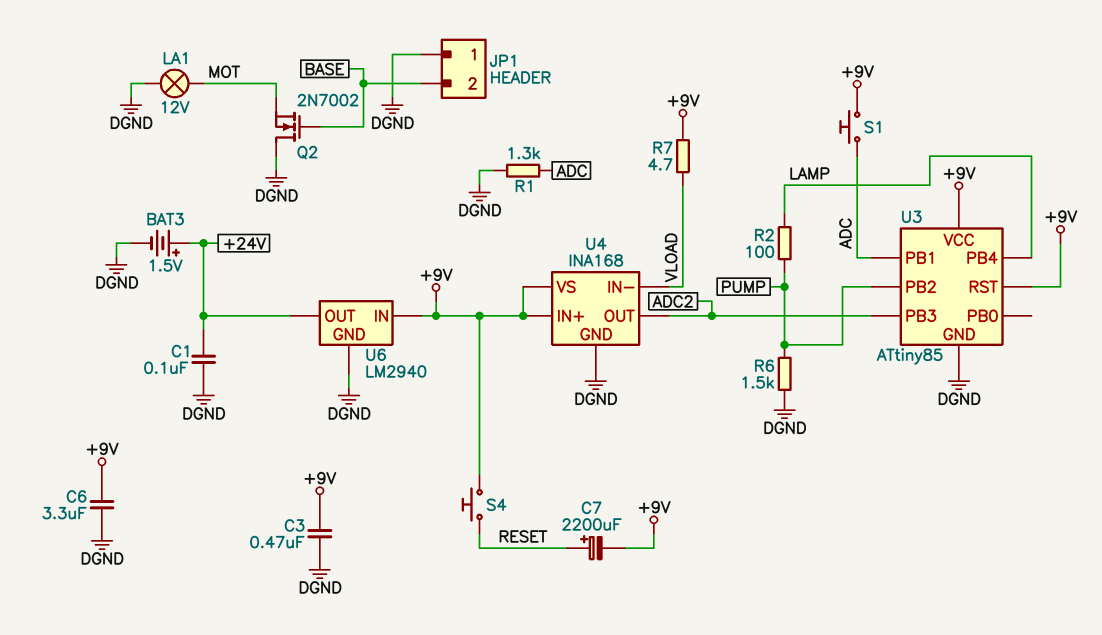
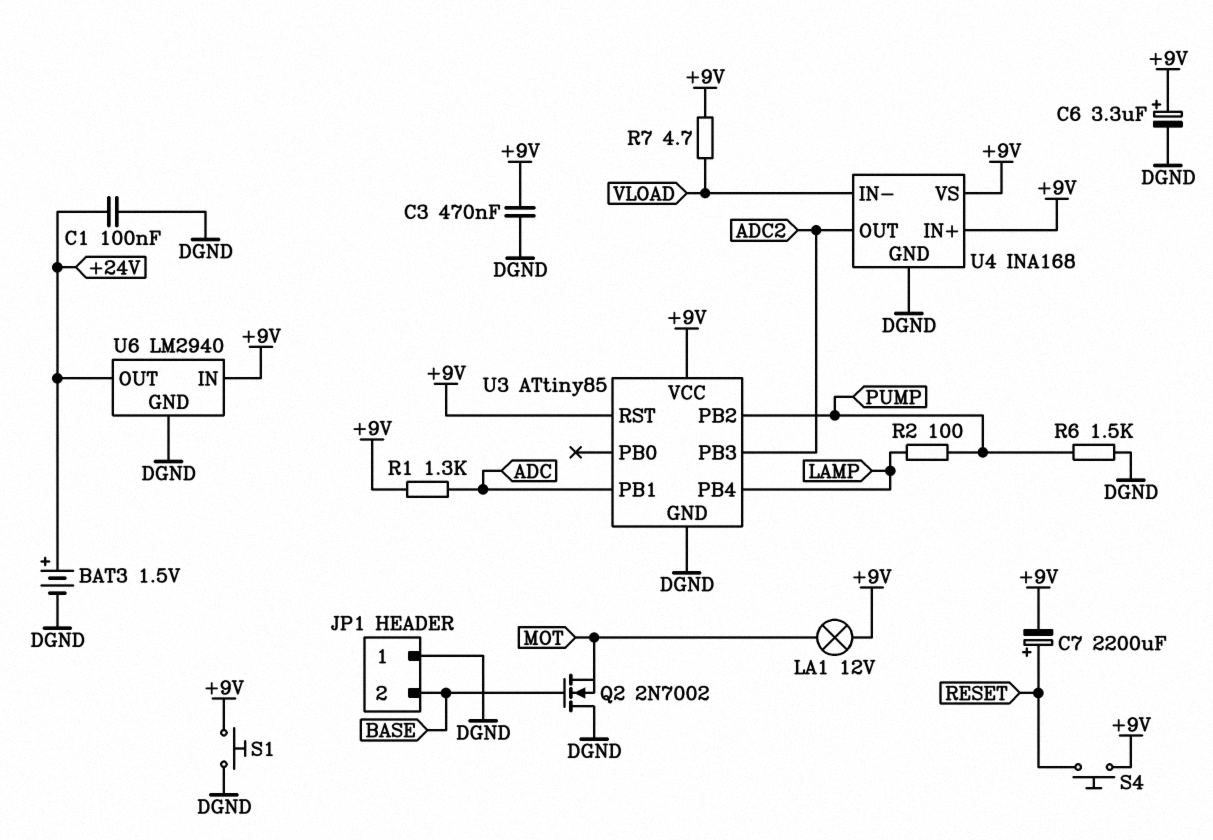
C6: 3.3uF (+9V, DGND) -> 3.3uF (plus +9V, minus DGND)
LA1: lamp 12V (DGND, MOT) -> lamp 12V (+9V, MOT)
R1: 1.3k (ADC, DGND) -> 1.3k (+9V, ADC)
S1: button (+9V, ADC) -> button (+9V, DGND)

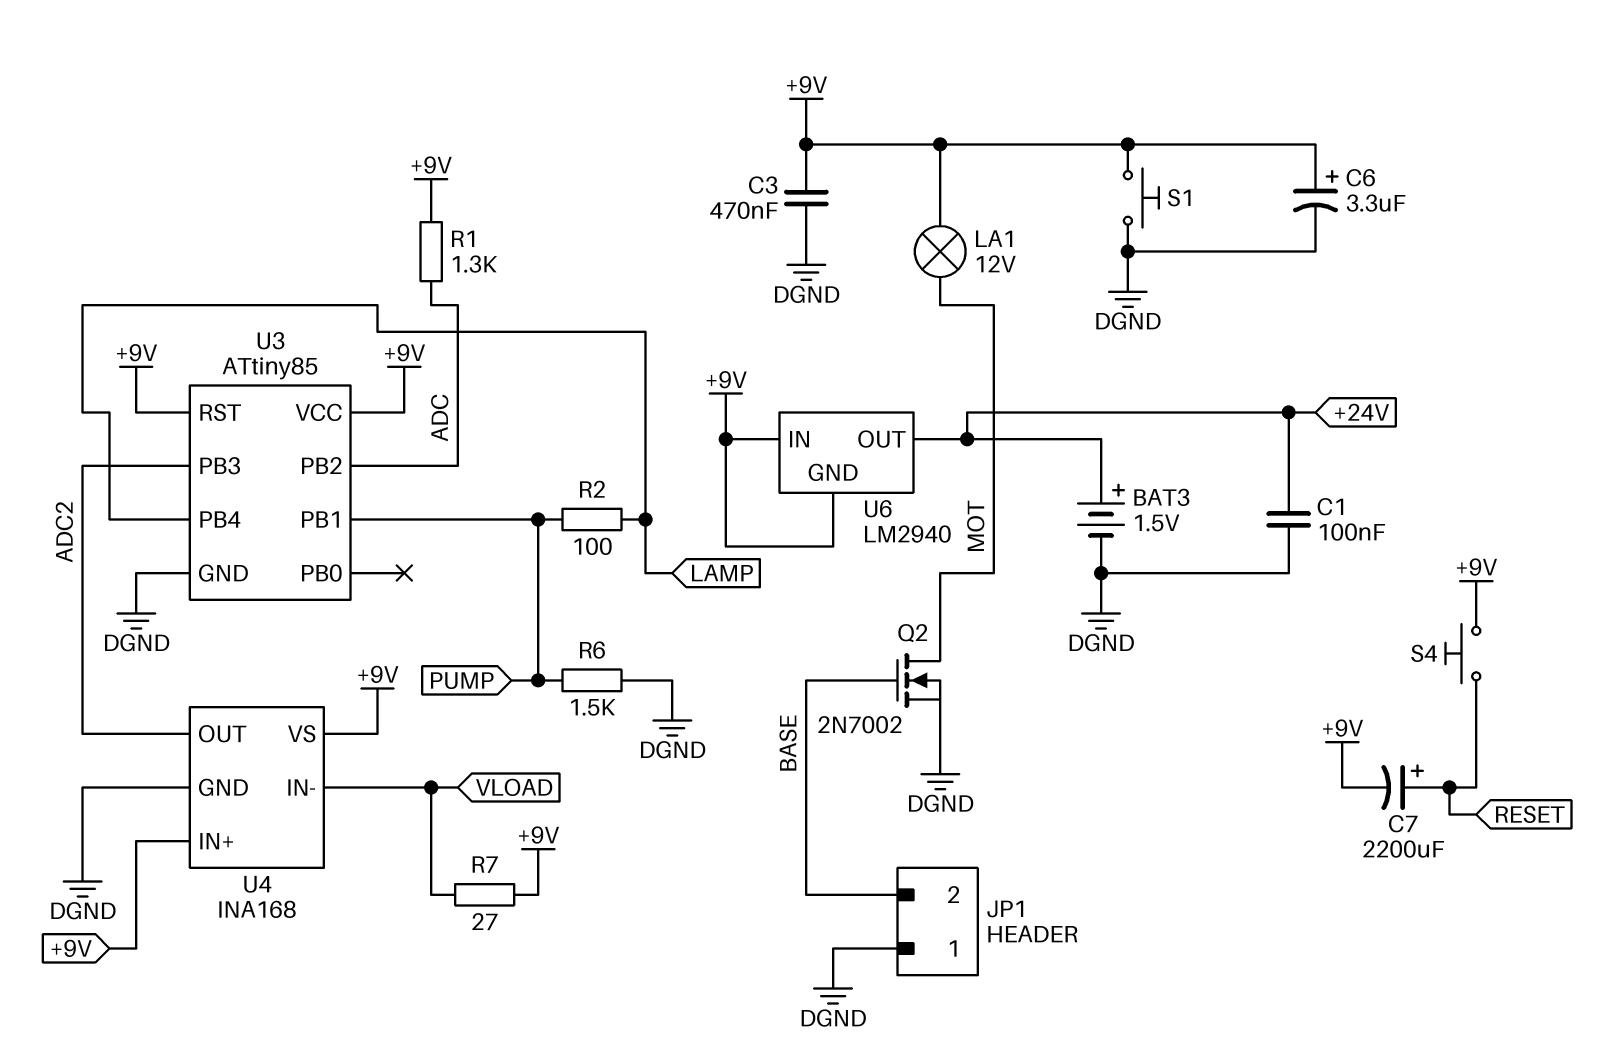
Q2: NMOS 2N7002 (G BASE, D DGND, S MOT) -> NMOS 2N7002 (G BASE, D MOT, S DGND)
R7: 4.7 (+9V, VLOAD) -> 27 (+9V, VLOAD)
U3 pin PB1: ADC -> PUMP
U3 pin PB2: PUMP -> ADC
U6 pin GND: DGND -> +9V

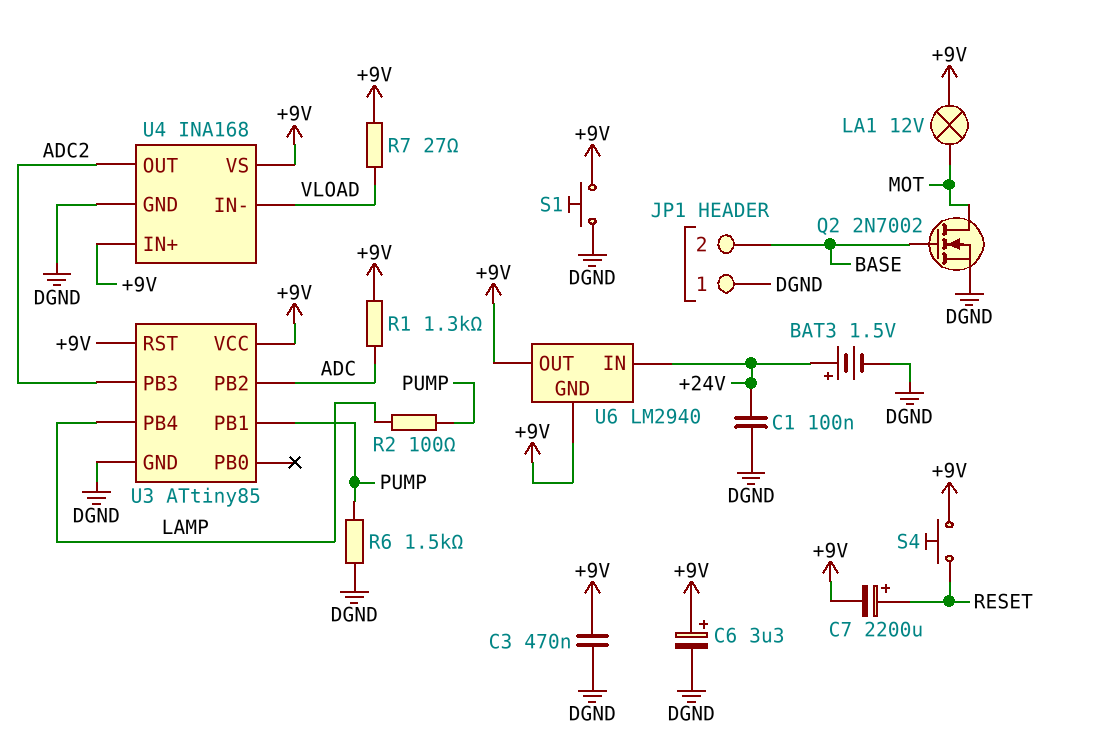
U6 pin IN: +9V -> +24V
U6 pin OUT: +24V -> +9V

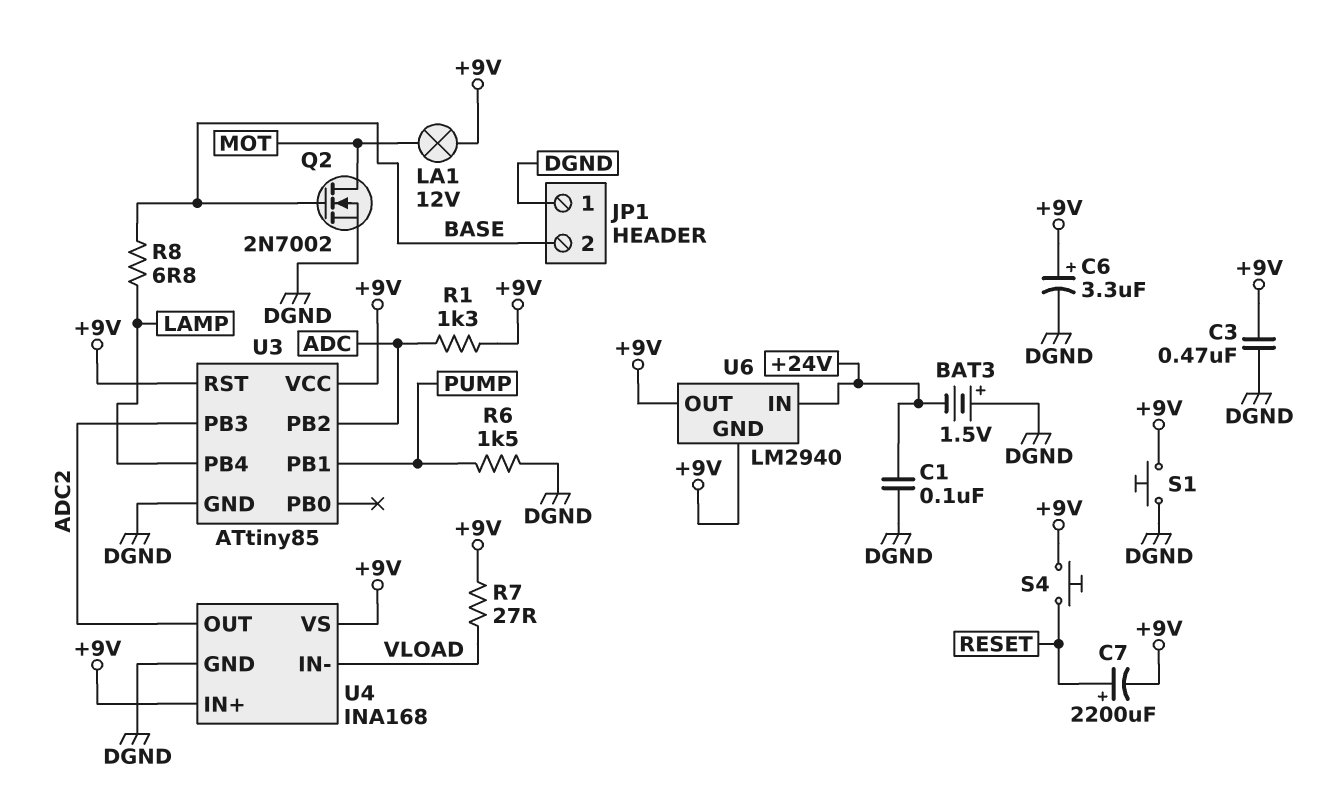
BAT3: 1.5V (plus +24V, minus DGND) -> 1.5V (plus DGND, minus +24V)
R2: 100 (LAMP, PUMP) -> none
R8: none -> 6.8 (BASE, LAMP)

